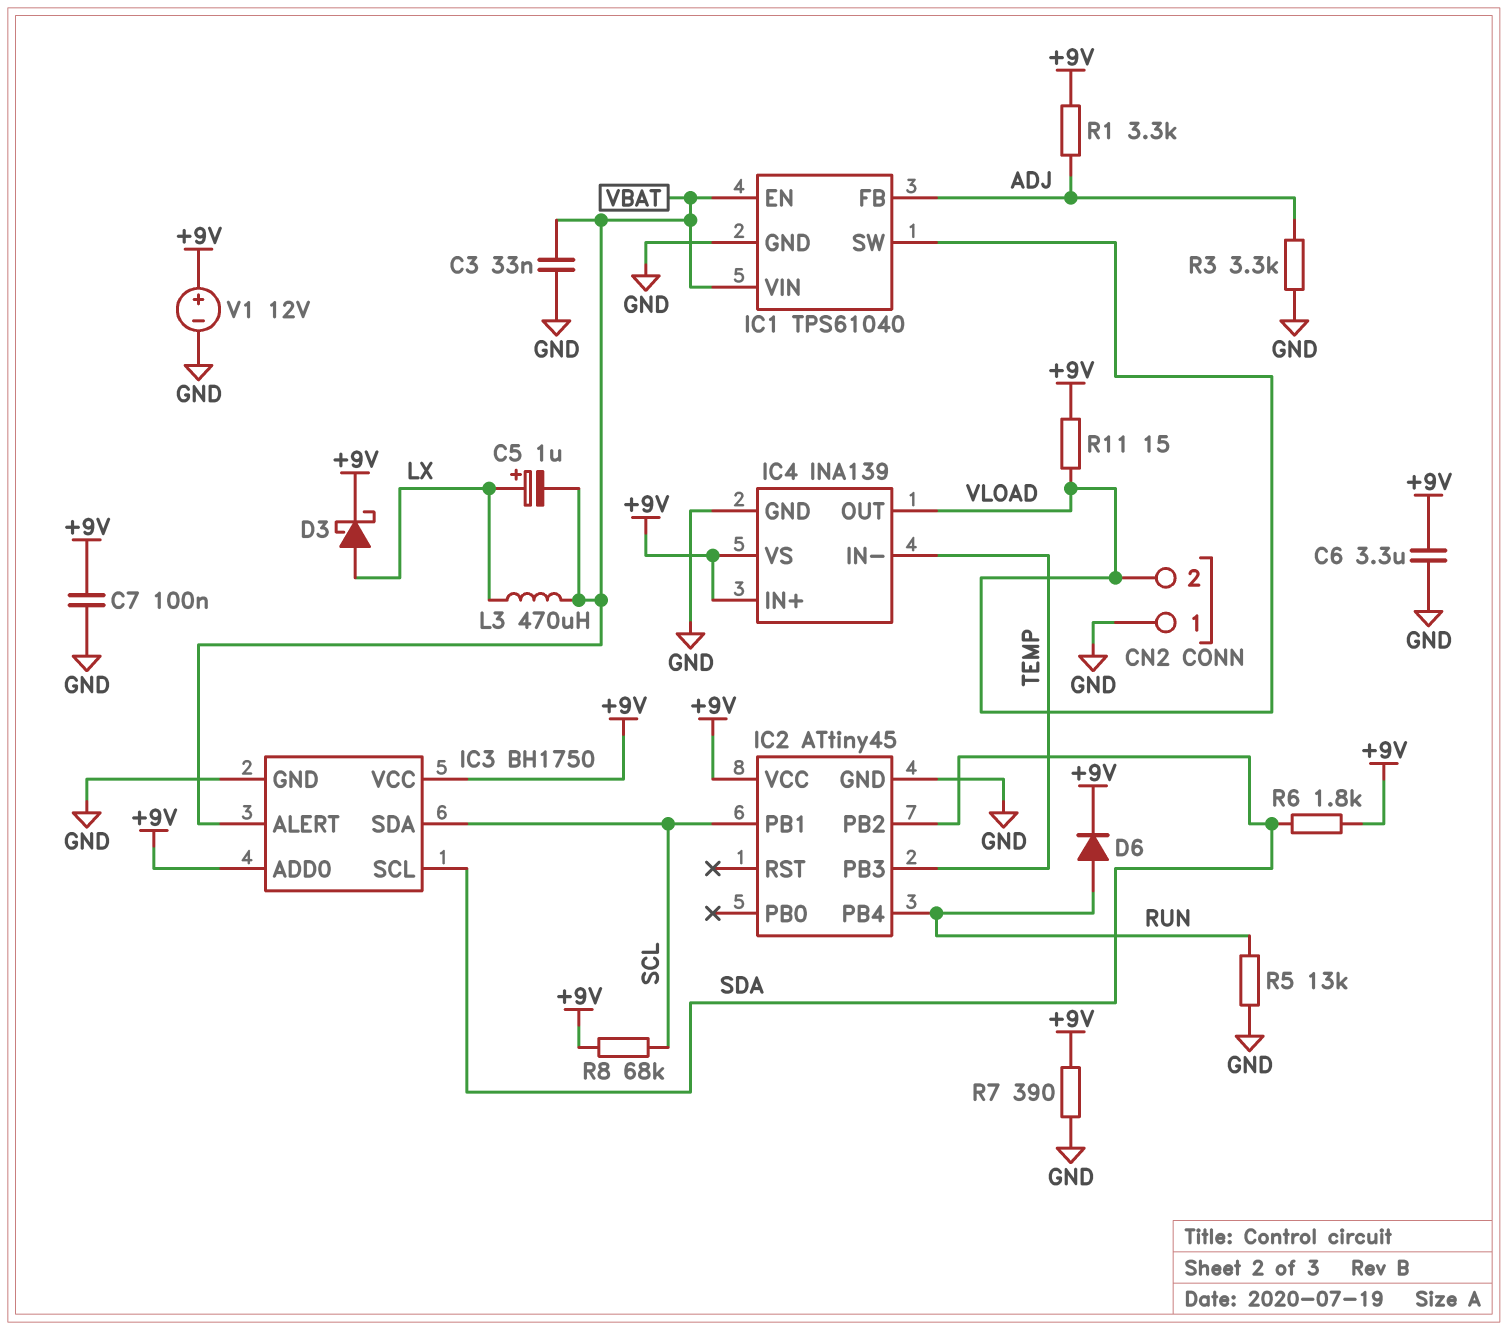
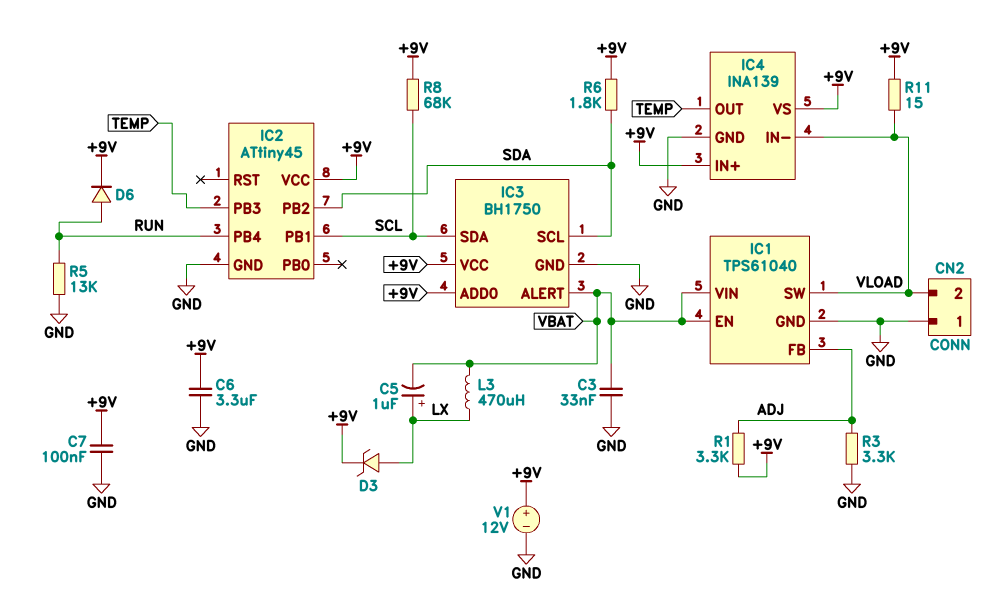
D3: schottky (A LX, K +9V) -> zener (A LX, K +9V)
IC4 pin IN-: TEMP -> VLOAD
IC4 pin OUT: VLOAD -> TEMP
R7: 390 (+9V, GND) -> none

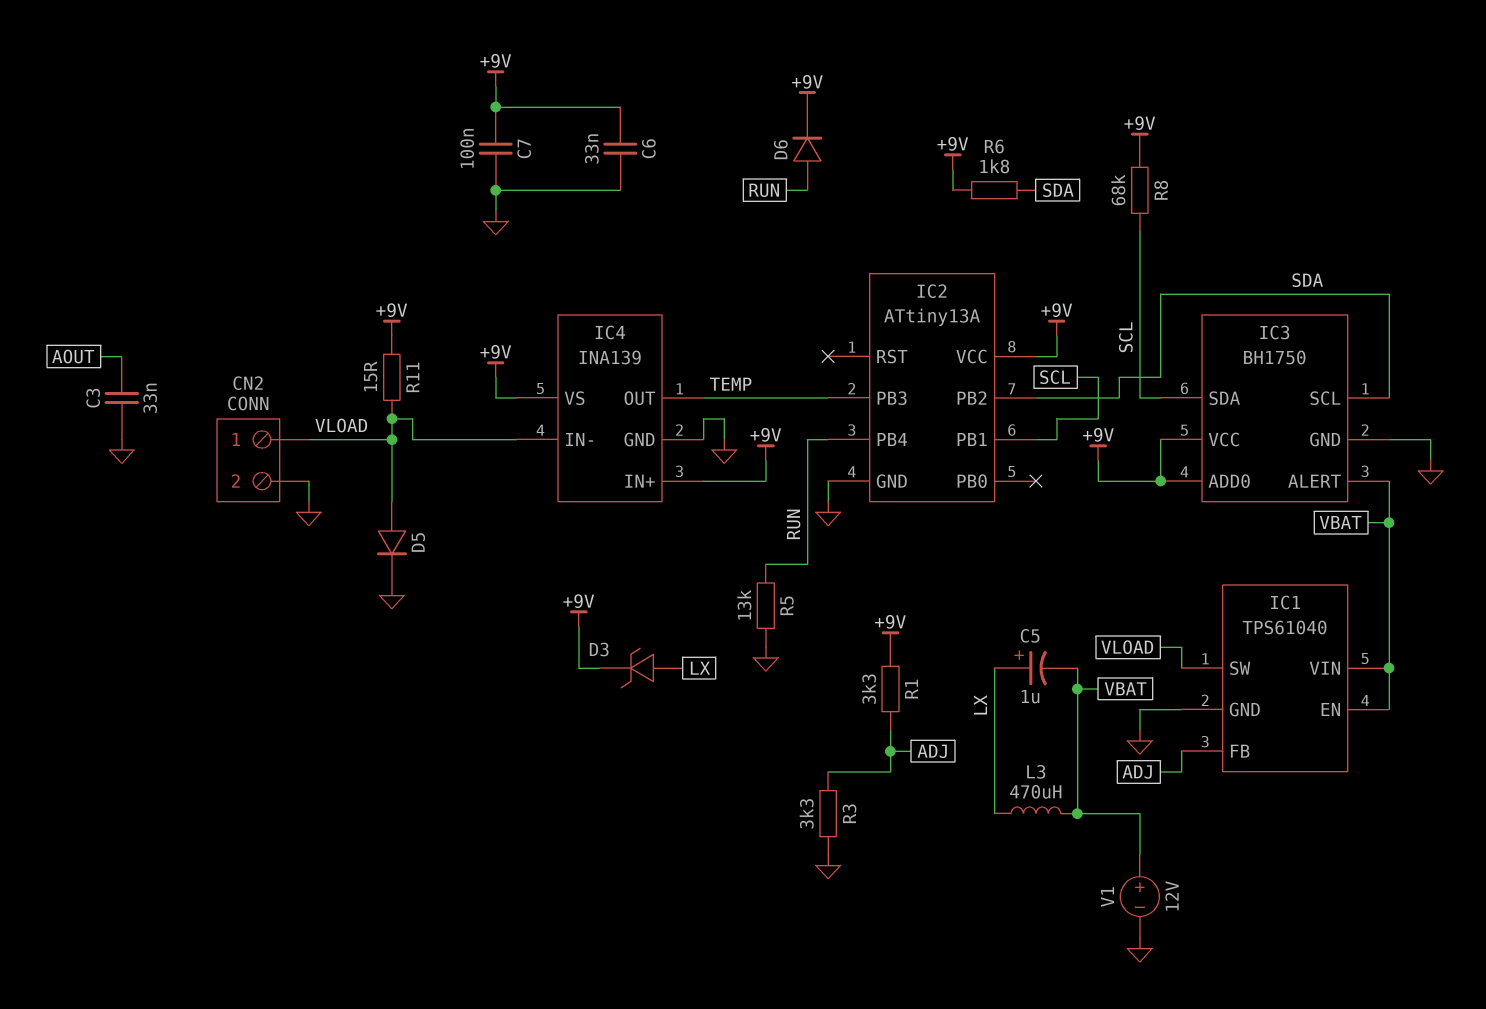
C3: 33nF (GND, VBAT) -> 33nF (AOUT, GND)
C6: 3.3uF (+9V, GND) -> 33nF (+9V, GND)
CN2 pin 1: GND -> VLOAD
CN2 pin 2: VLOAD -> GND
D5: none -> diode (A VLOAD, K GND)
IC2: ATtiny45 -> ATtiny13A
V1: 12V (plus +9V, minus GND) -> 12V (plus VBAT, minus GND)

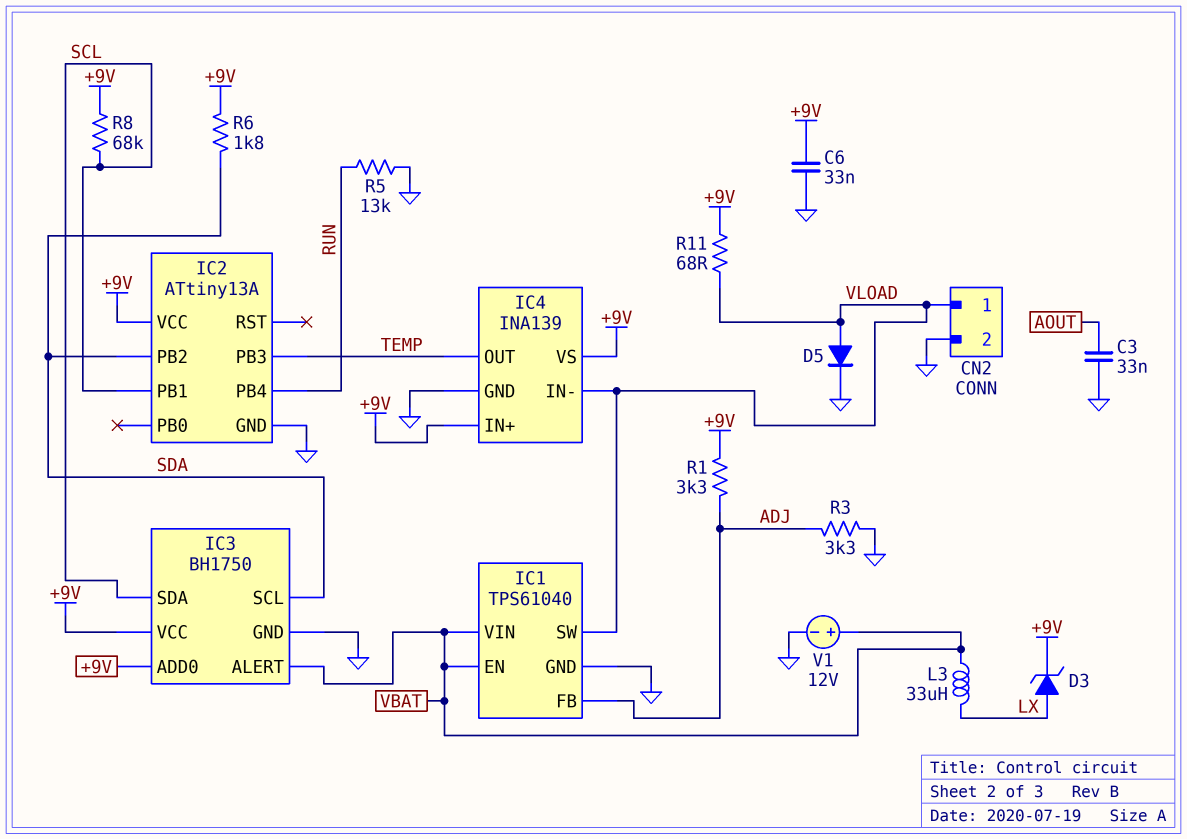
C5: 1uF (plus LX, minus VBAT) -> none
C7: 100nF (+9V, GND) -> none
D6: diode (A RUN, K +9V) -> none
L3: 470uH (LX, VBAT) -> 33uH (LX, VBAT)
R11: 15 (+9V, VLOAD) -> 68 (+9V, VLOAD)

